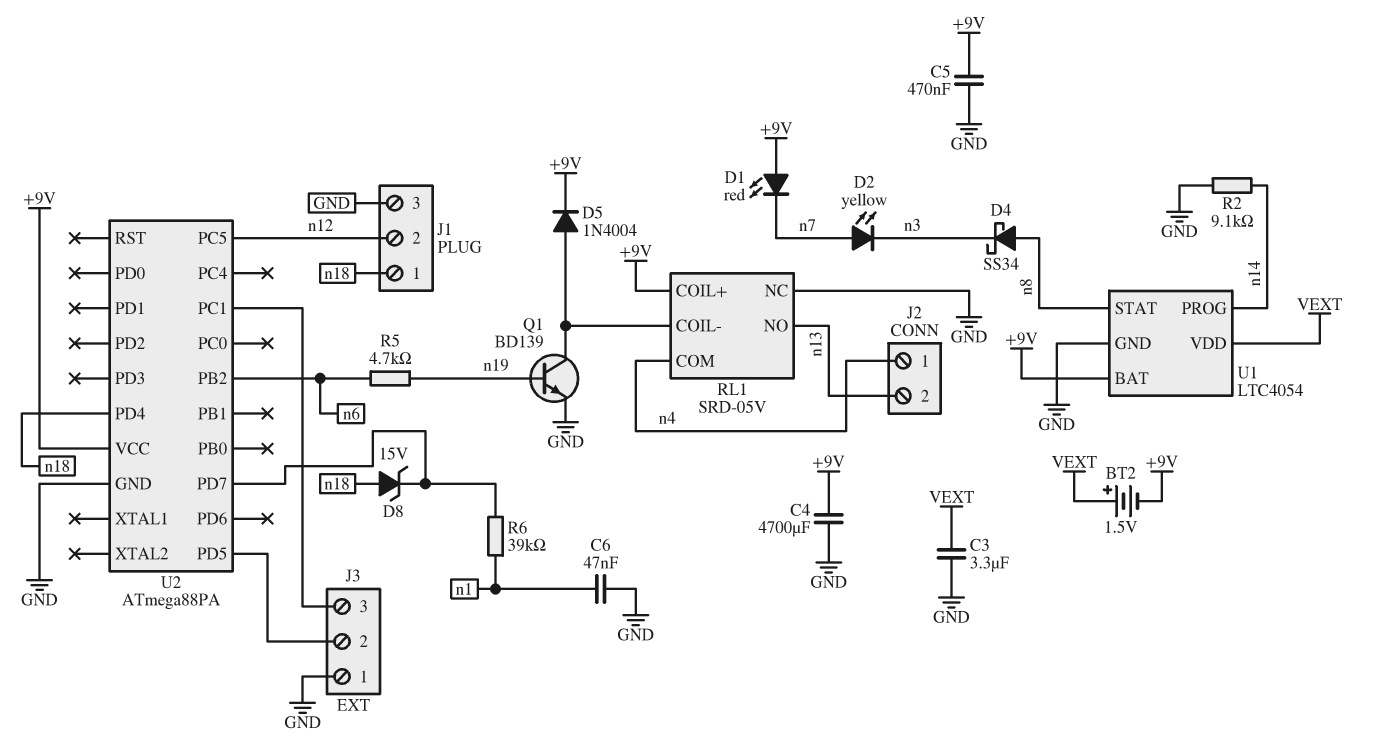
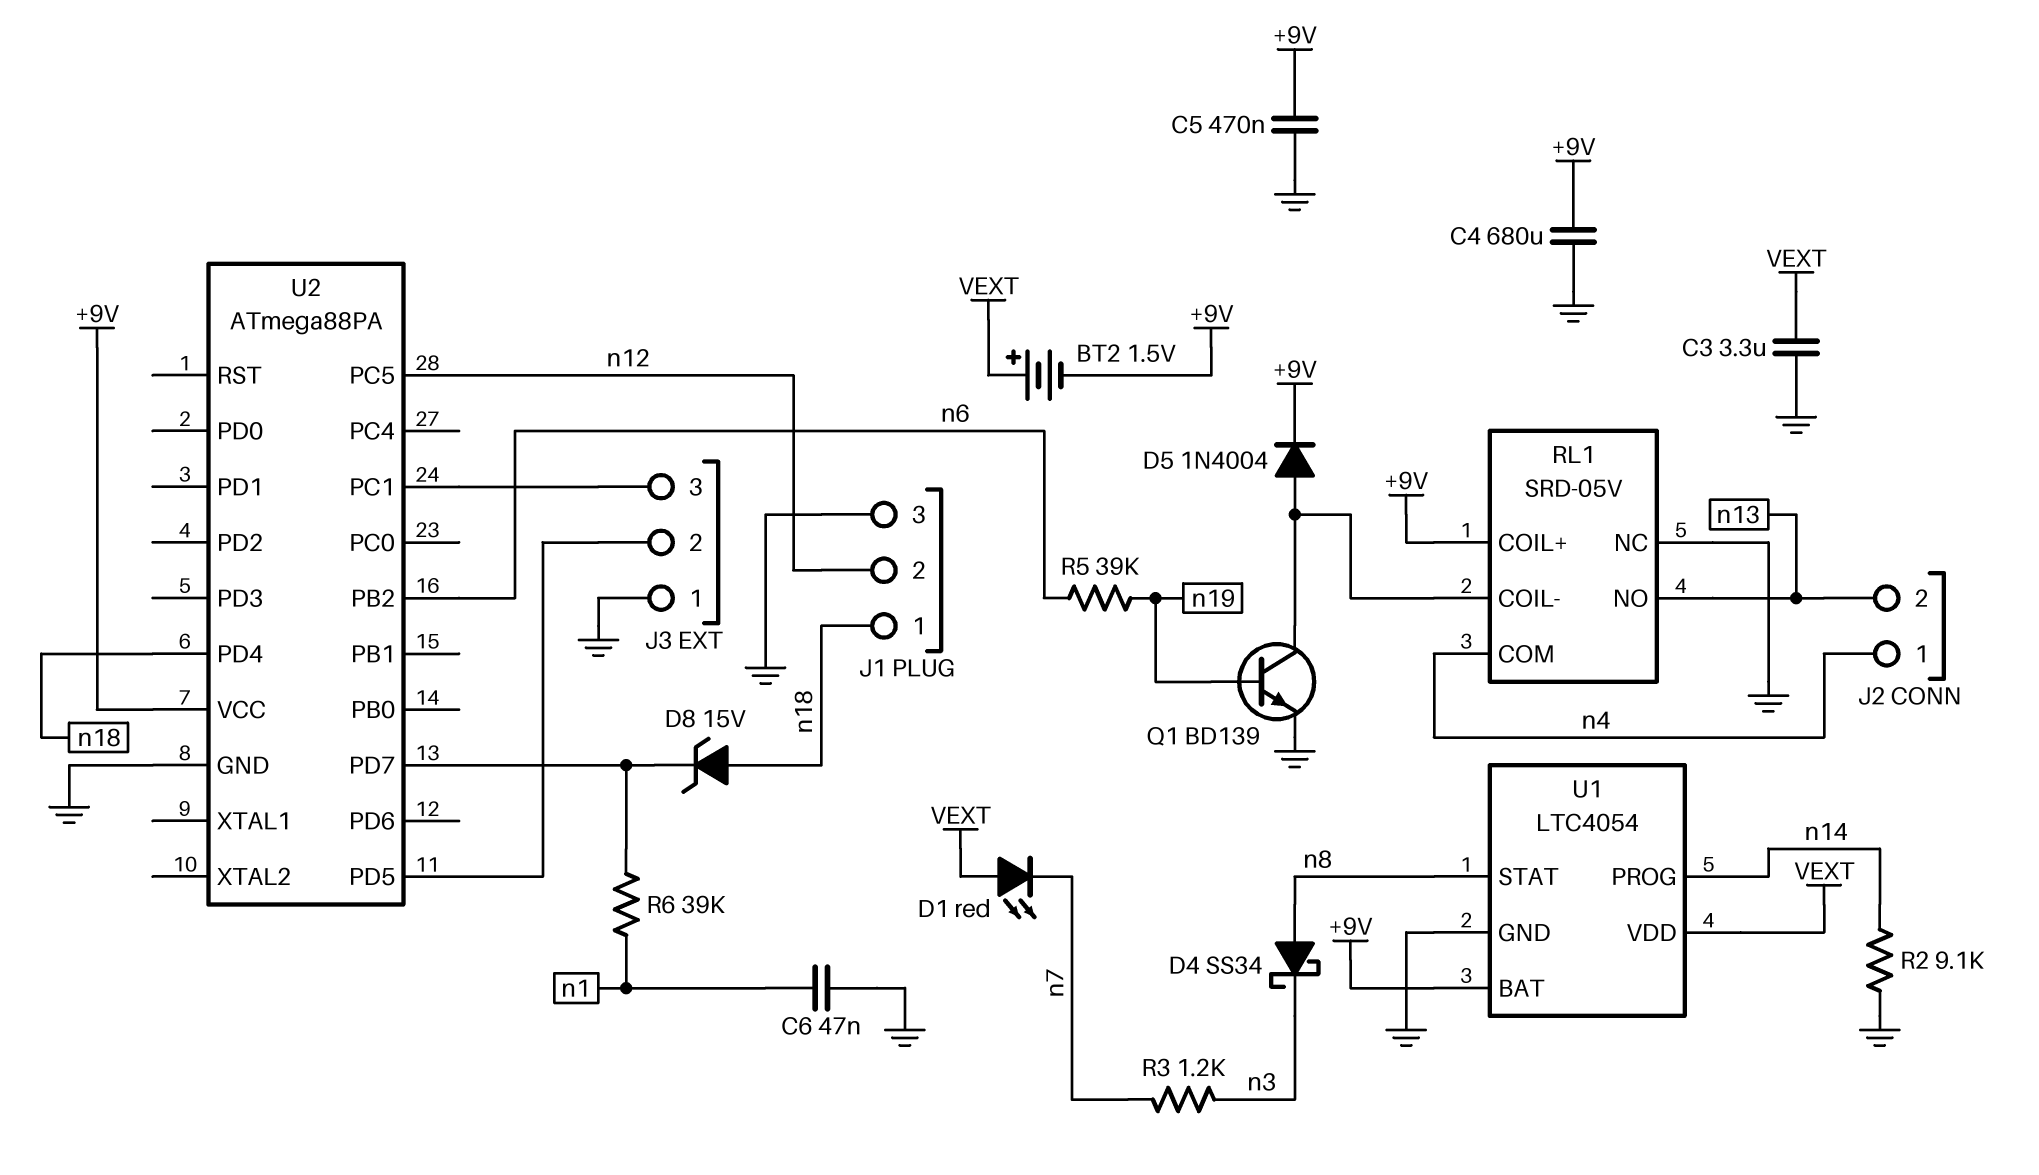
C4: 4700uF (+9V, GND) -> 680uF (+9V, GND)
D1: LED red (A +9V, K n7) -> LED red (A VEXT, K n7)
D2: LED yellow (A n7, K n3) -> none
R3: none -> 1.2k (n3, n7)
R5: 4.7k (n6, n19) -> 39k (n6, n19)

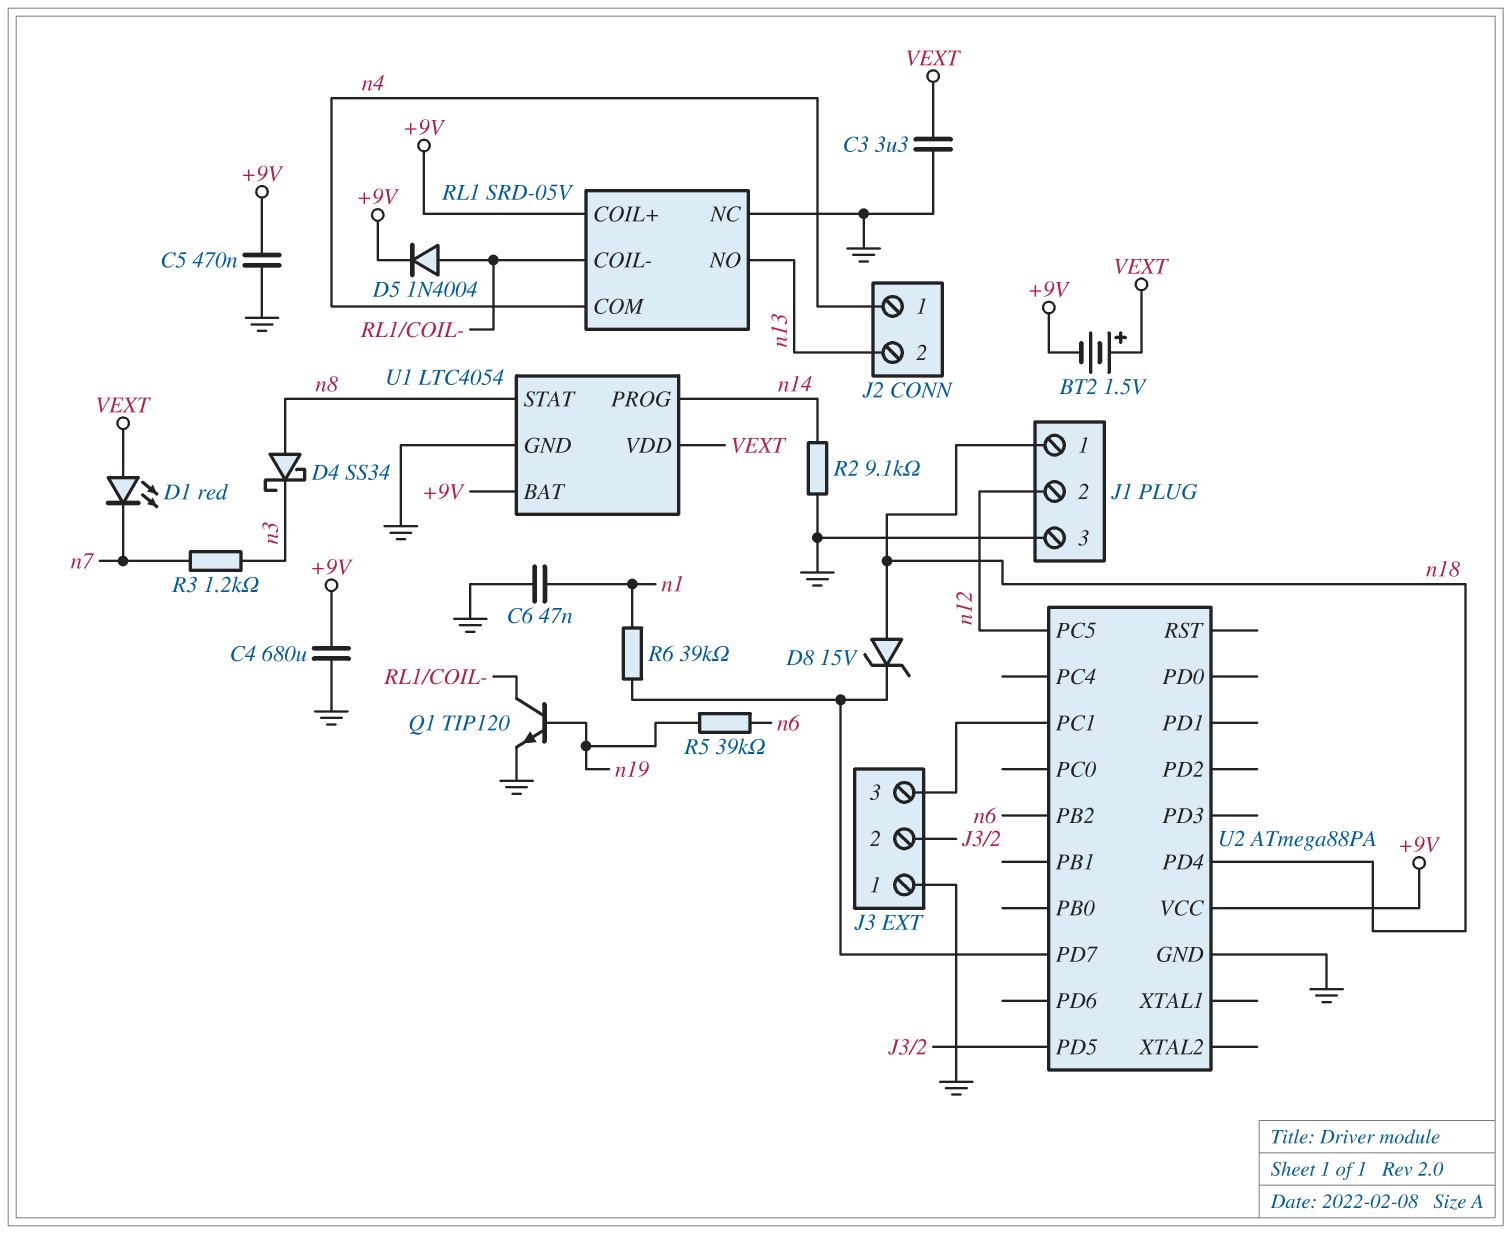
Q1: NPN BD139 (B n19, C RL1/COIL-, E GND) -> NPN TIP120 (B n19, C RL1/COIL-, E GND)

